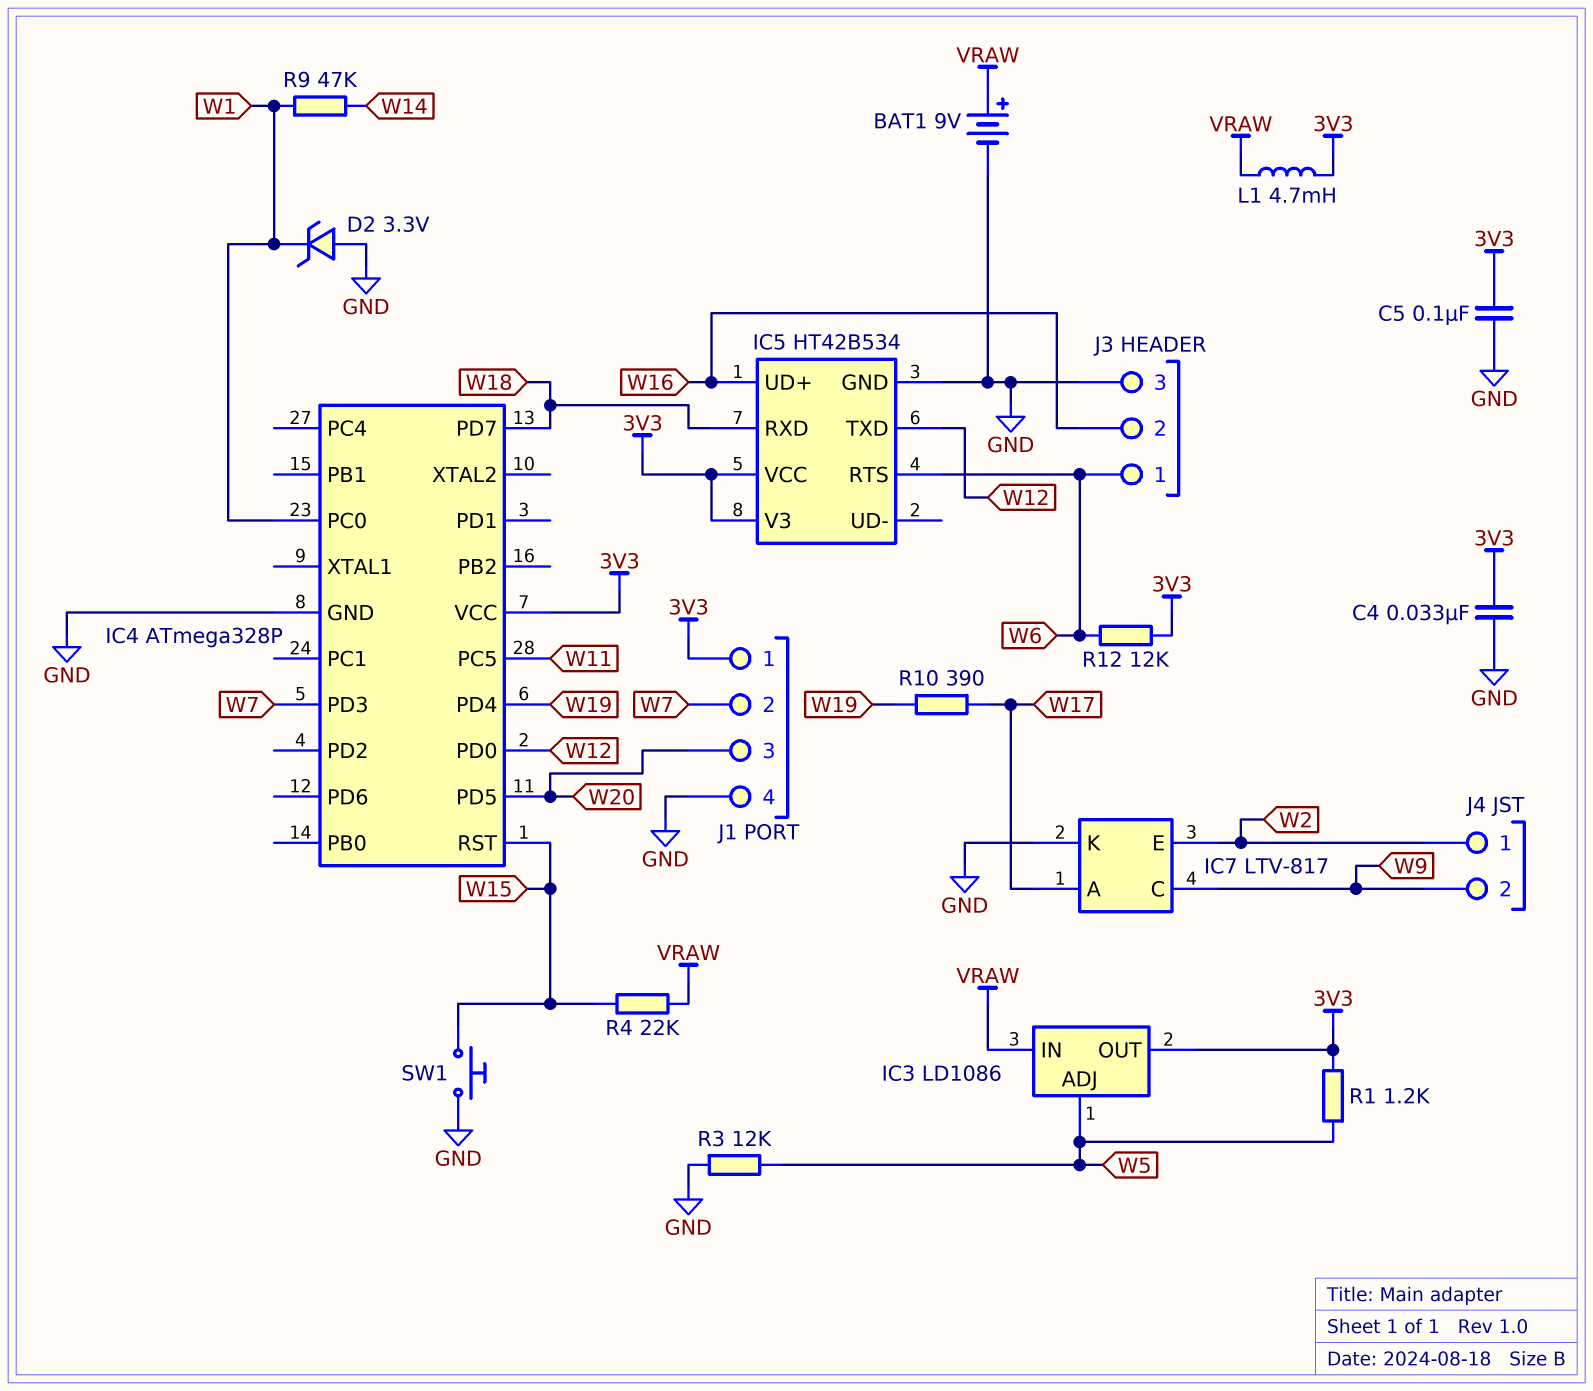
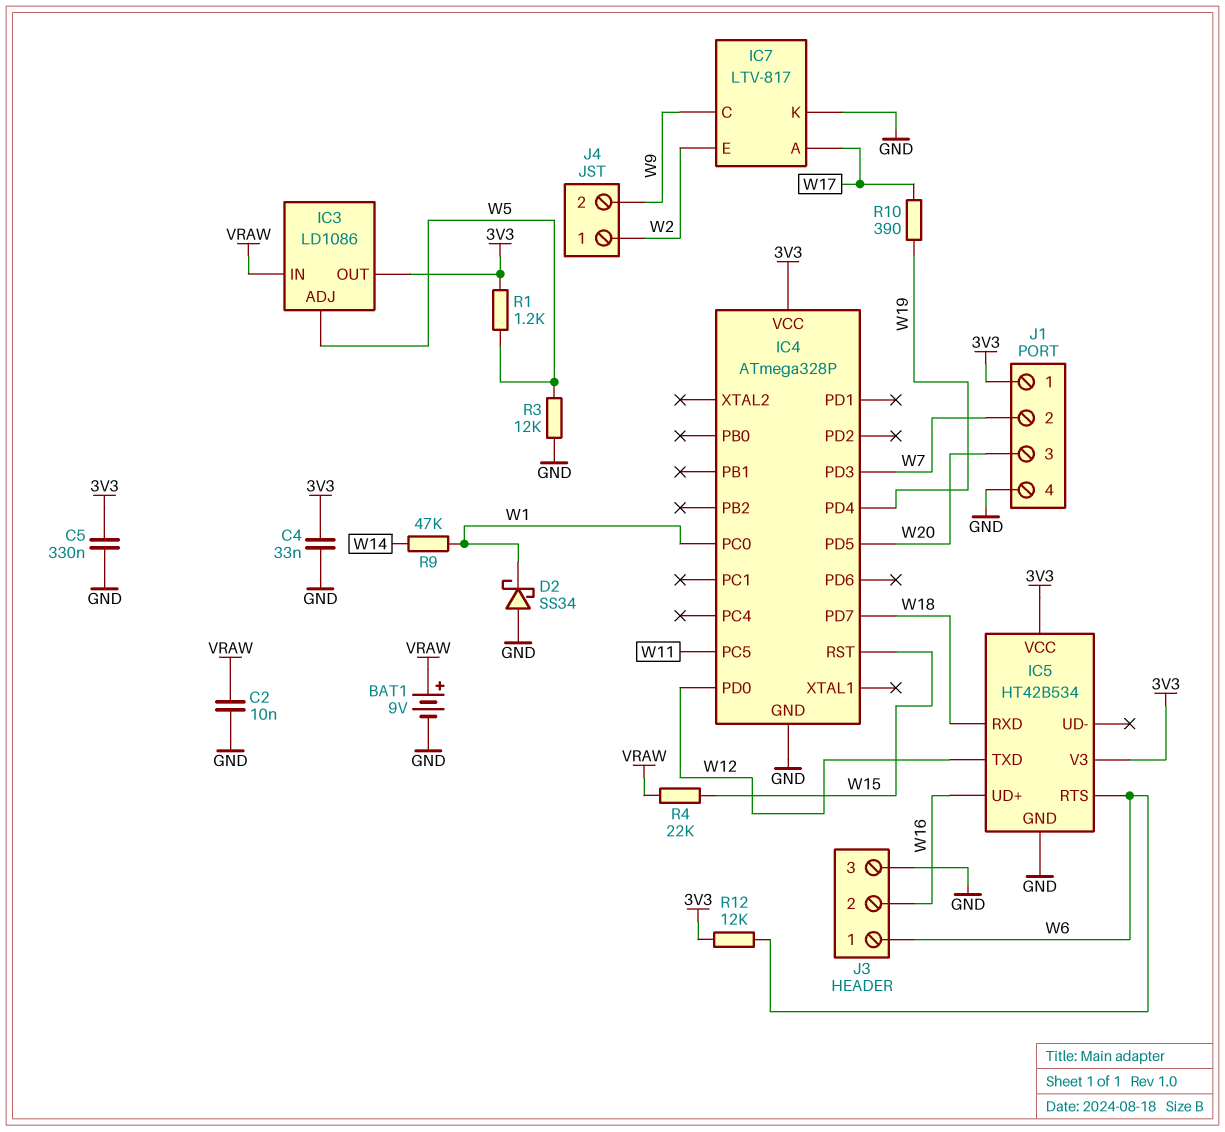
C2: none -> 10nF (GND, VRAW)
C5: 100nF (3V3, GND) -> 330nF (3V3, GND)
D2: zener 3.3V (A GND, K W1) -> schottky SS34 (A GND, K W1)
L1: 4.7mH (3V3, VRAW) -> none
SW1: button (GND, W15) -> none

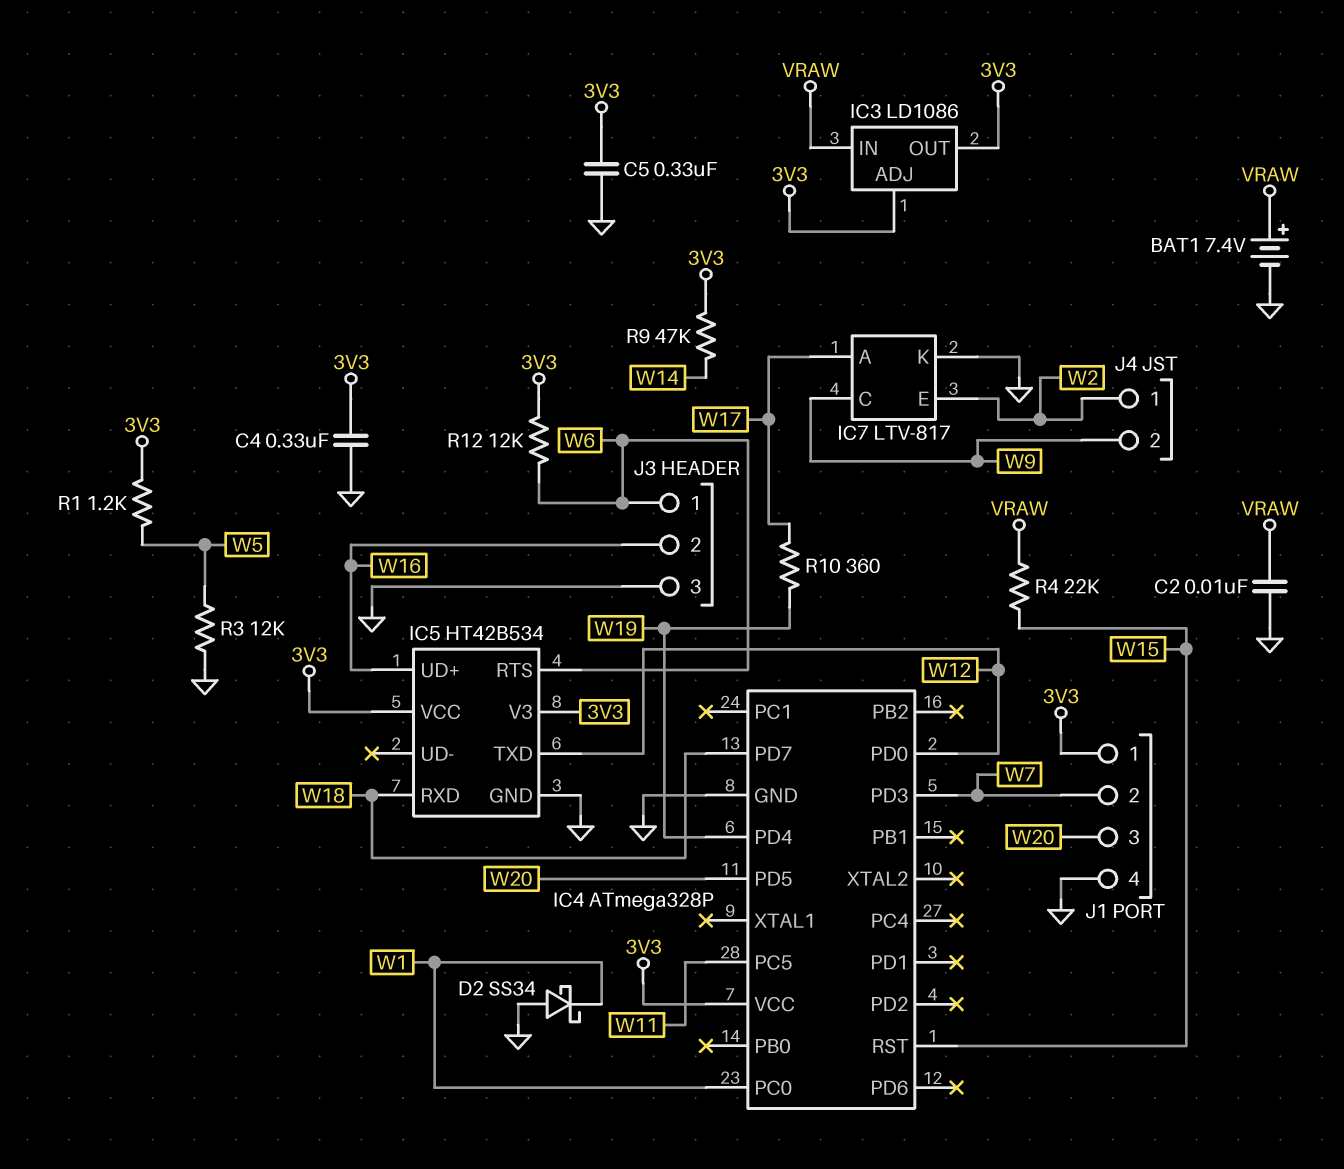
BAT1: 9V (plus VRAW, minus GND) -> 7.4V (plus VRAW, minus GND)
C4: 33nF (3V3, GND) -> 330nF (3V3, GND)
IC3 pin ADJ: W5 -> 3V3
R9: 47k (W1, W14) -> 47k (3V3, W14)
R10: 390 (W17, W19) -> 360 (W17, W19)

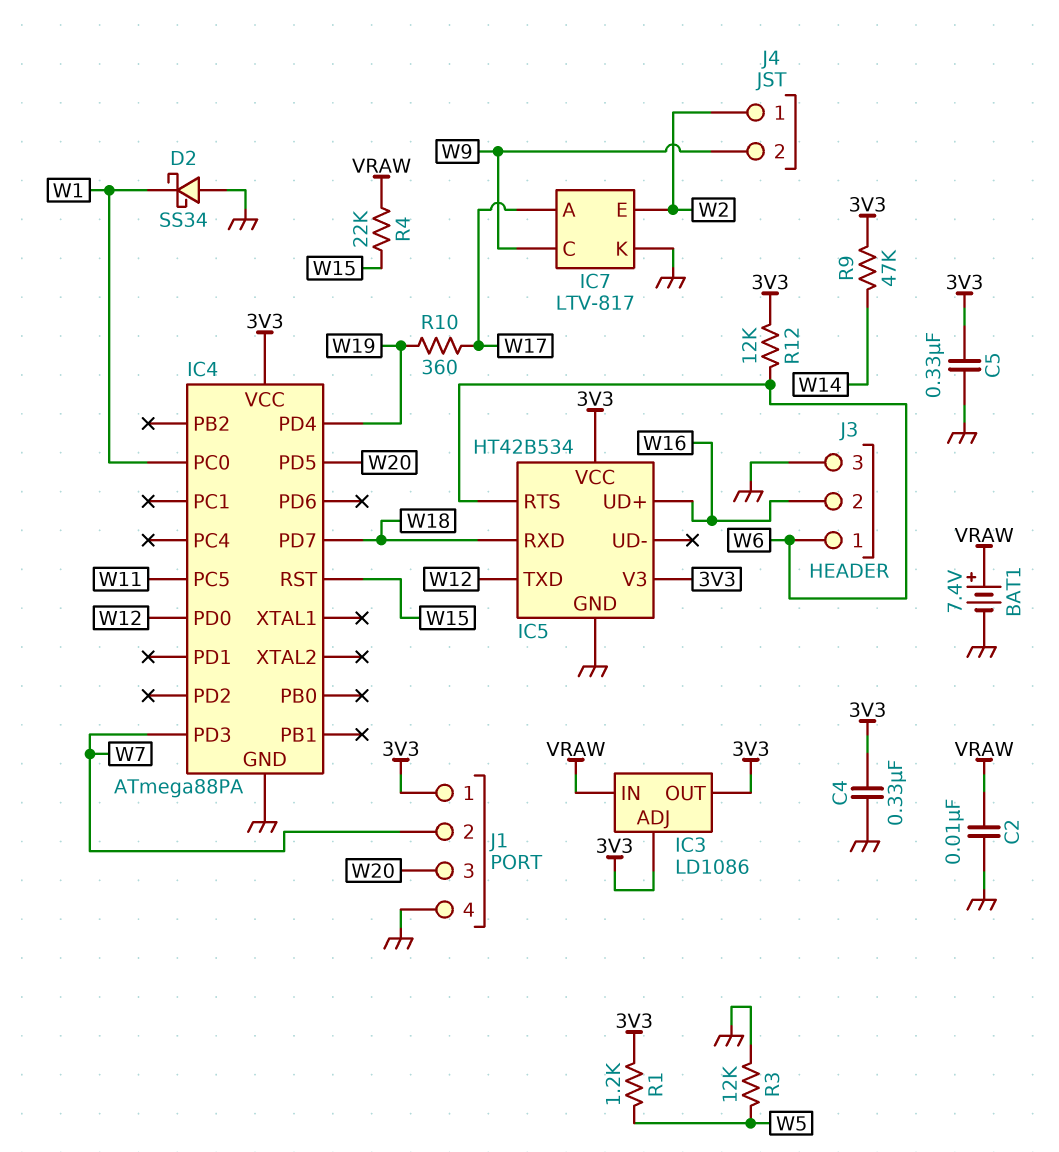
IC4: ATmega328P -> ATmega88PA

